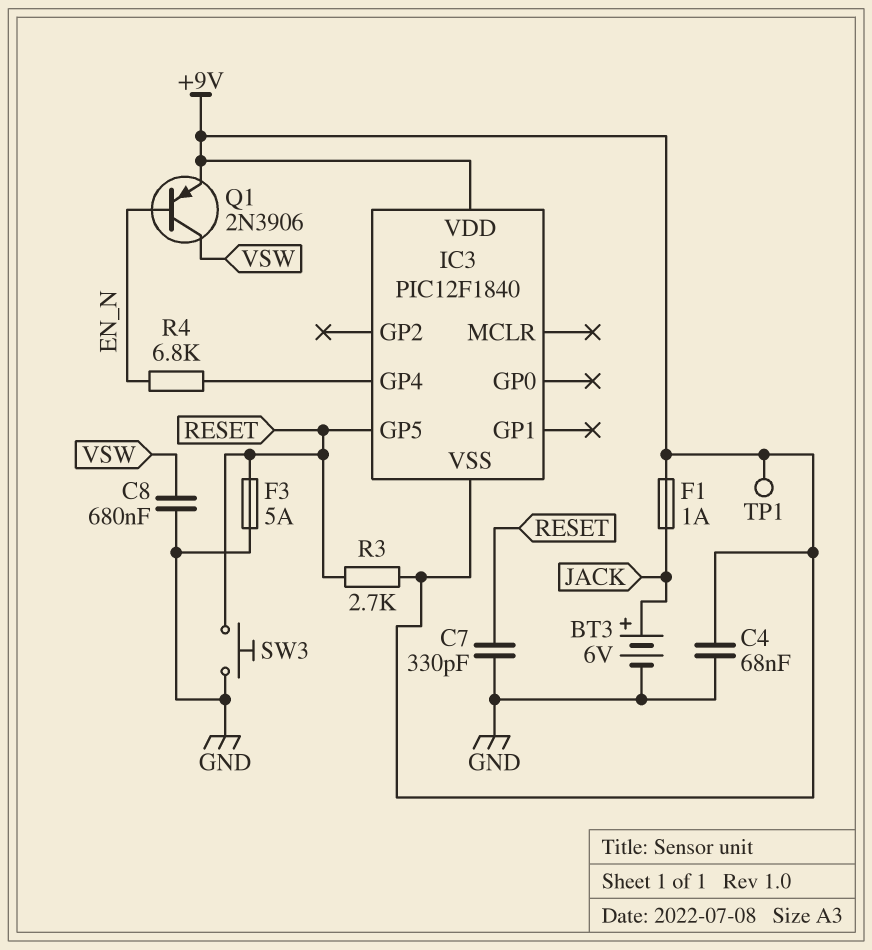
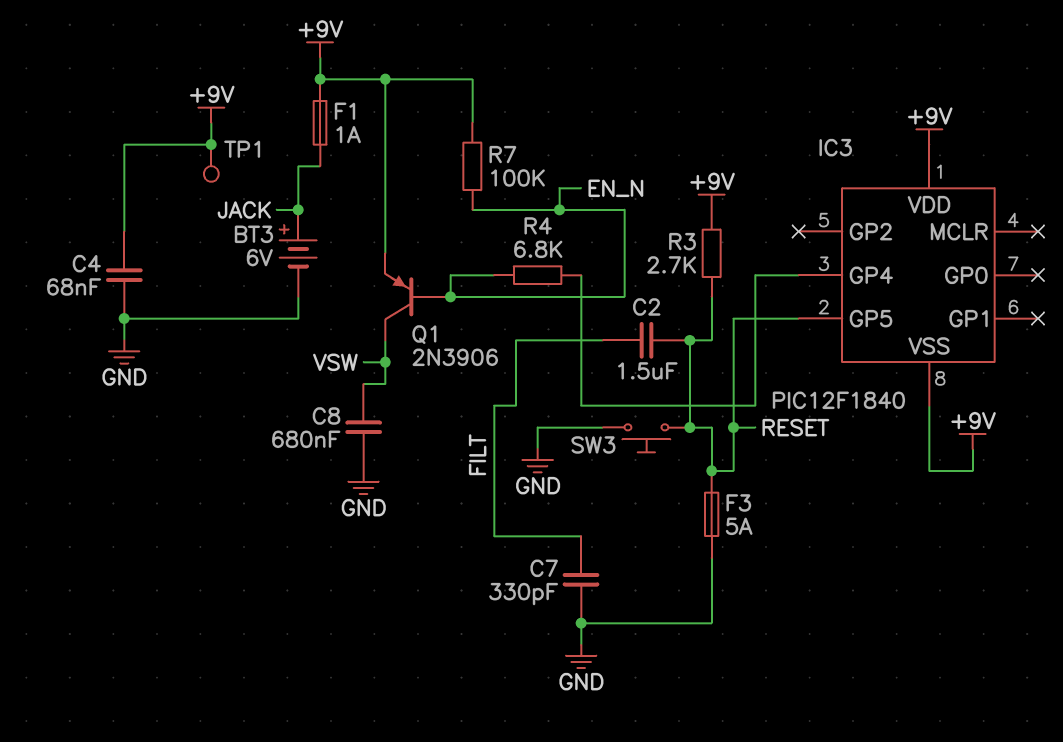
C2: none -> 1.5uF (FILT, RESET)
C7: 330pF (GND, RESET) -> 330pF (FILT, GND)
R7: none -> 100k (+9V, EN_N)

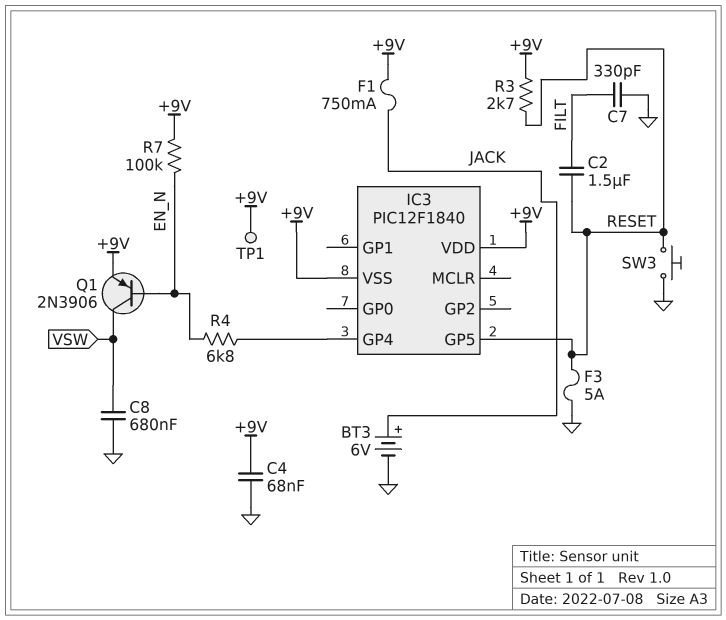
F1: 1A (+9V, JACK) -> 750mA (+9V, JACK)

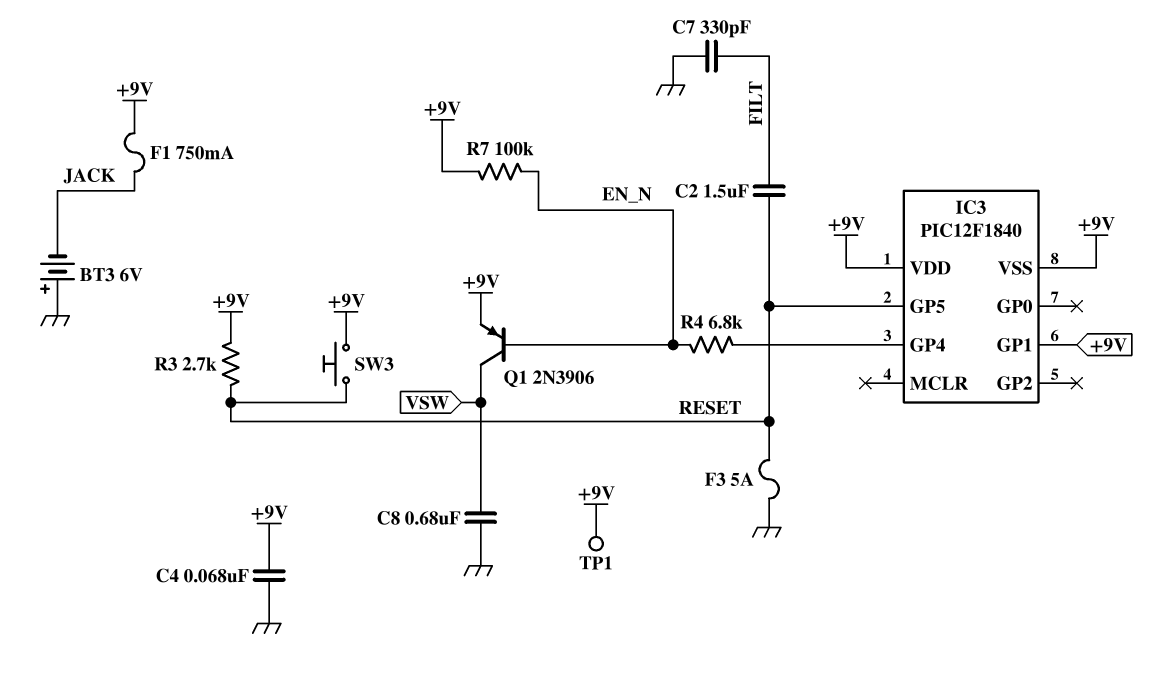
BT3: 6V (plus JACK, minus GND) -> 6V (plus GND, minus JACK)
IC3 pin GP1: none -> +9V
SW3: button (GND, RESET) -> button (+9V, RESET)

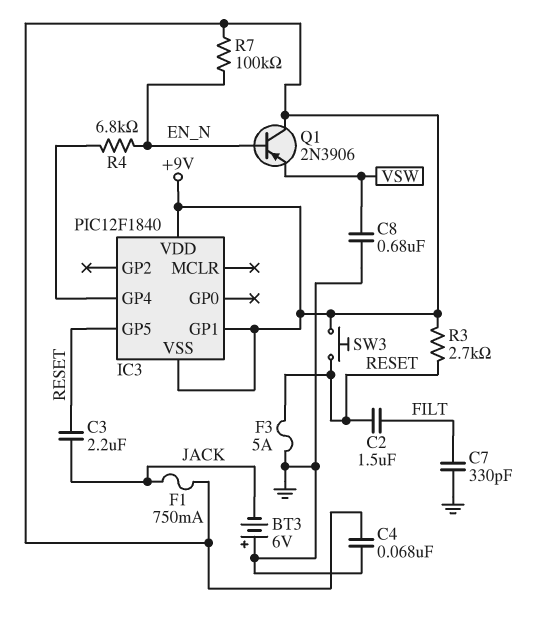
C3: none -> 2.2uF (JACK, RESET)
Q1: PNP 2N3906 (B EN_N, C VSW, E +9V) -> PNP 2N3906 (B EN_N, C +9V, E VSW)
TP1: test point (+9V) -> none

